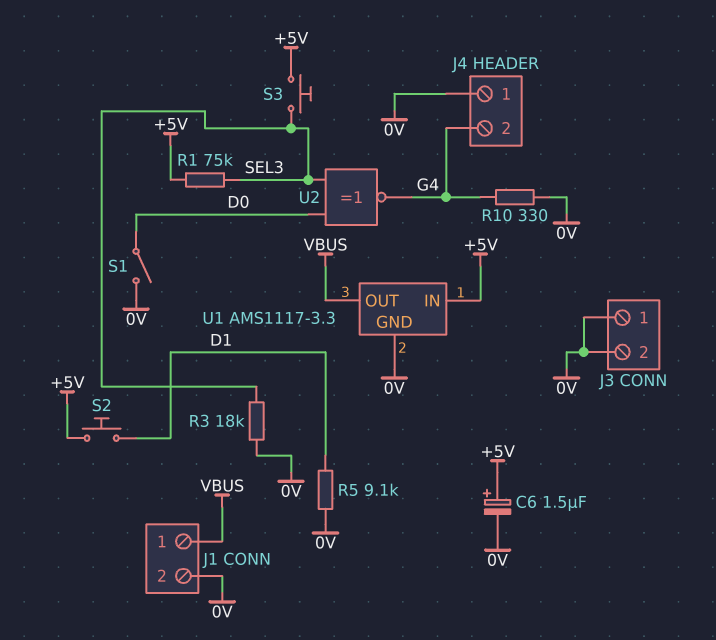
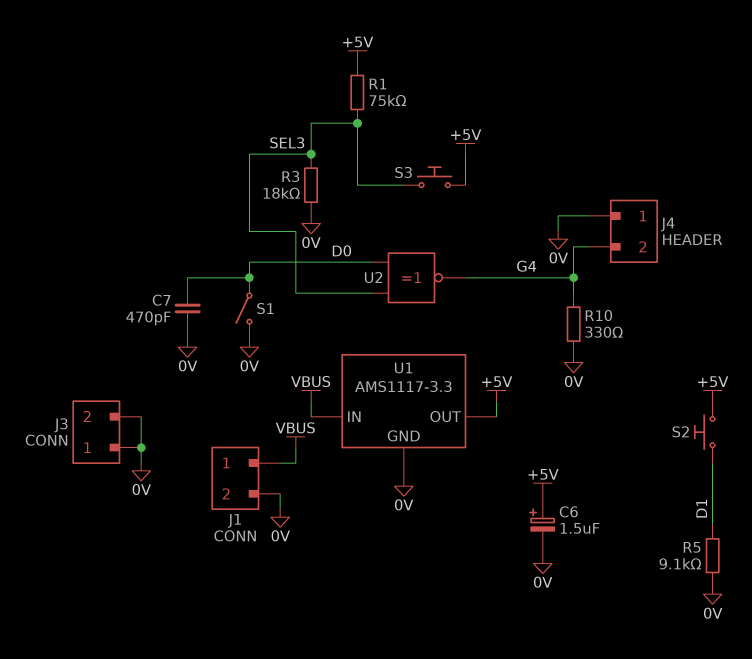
C7: none -> 470pF (0V, D0)
U1 pin IN: +5V -> VBUS
U1 pin OUT: VBUS -> +5V

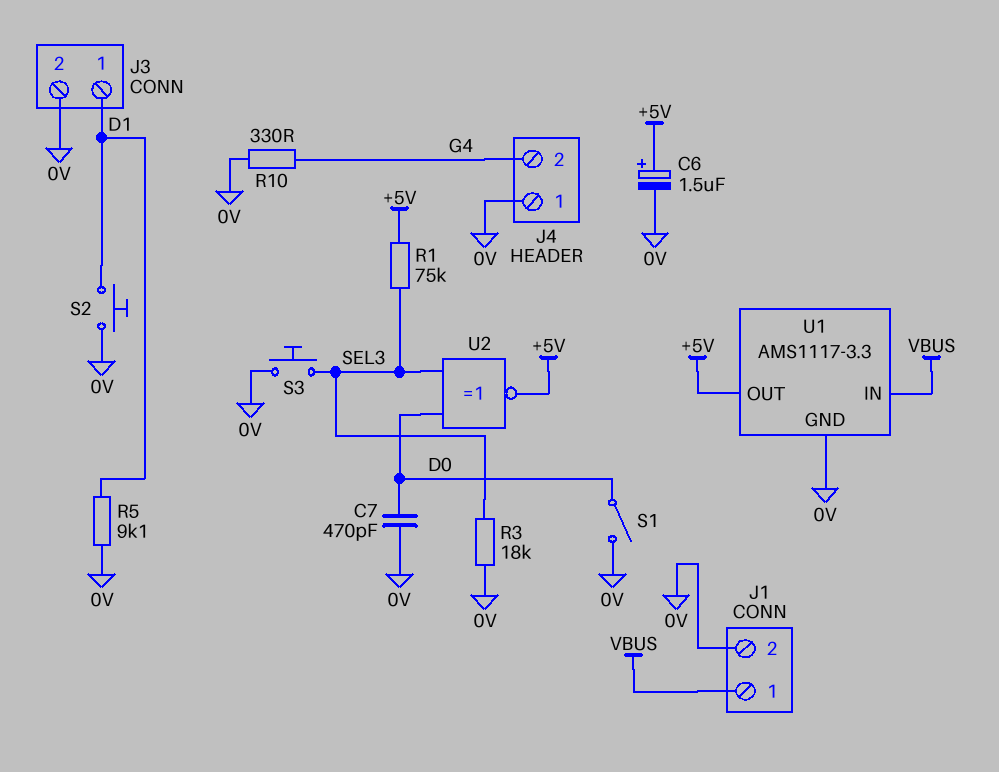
J3 pin 1: 0V -> D1
S2: button (+5V, D1) -> button (0V, D1)
S3: button (+5V, SEL3) -> button (0V, SEL3)
U2: XNOR (in D0, in SEL3, out G4) -> XNOR (in D0, in SEL3, out +5V)

